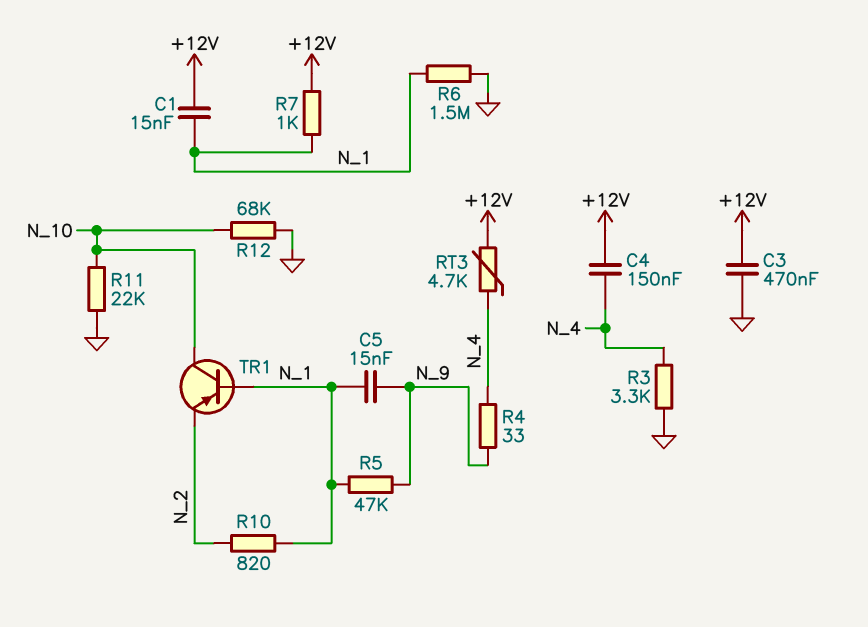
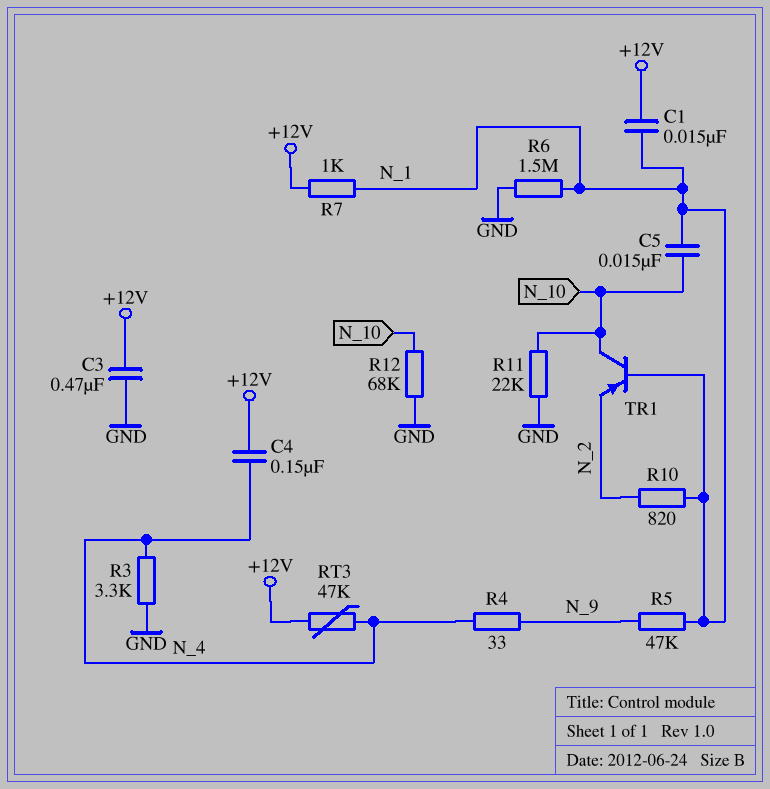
C5: 15nF (N_1, N_9) -> 15nF (N_1, N_10)
RT3: 4.7k (+12V, N_4) -> 47k (+12V, N_4)

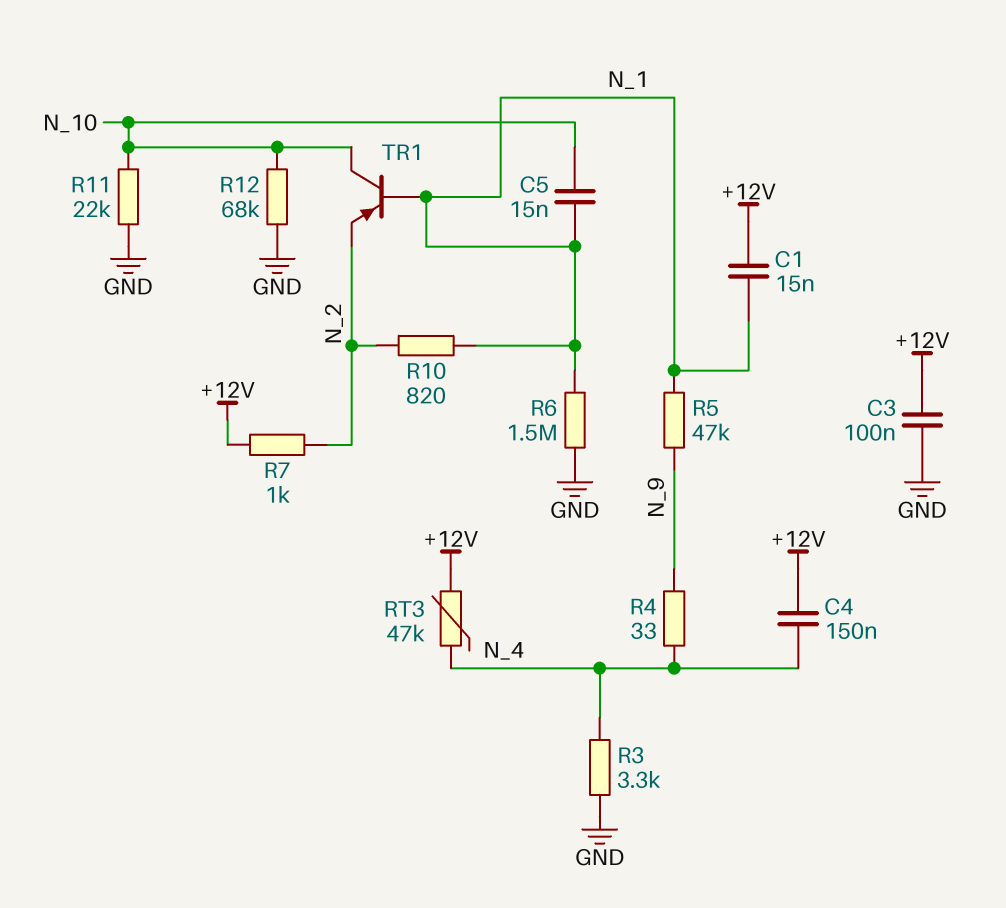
C3: 470nF (+12V, GND) -> 100nF (+12V, GND)
R7: 1k (+12V, N_1) -> 1k (+12V, N_2)

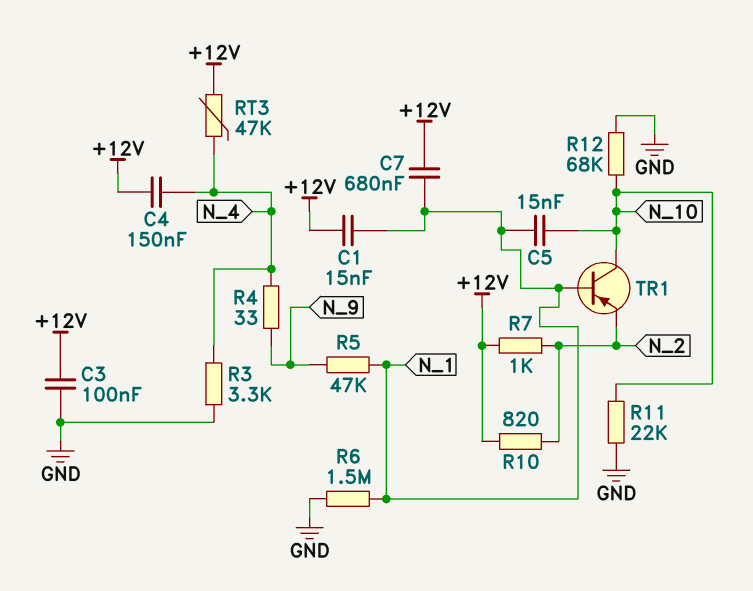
C7: none -> 680nF (+12V, N_1)
R10: 820 (N_1, N_2) -> 820 (+12V, N_2)

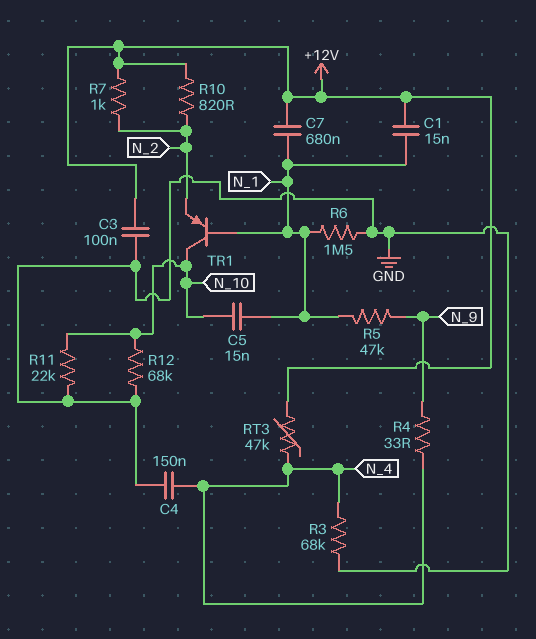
C4: 150nF (+12V, N_4) -> 150nF (GND, N_4)
R3: 3.3k (GND, N_4) -> 68k (GND, N_4)

